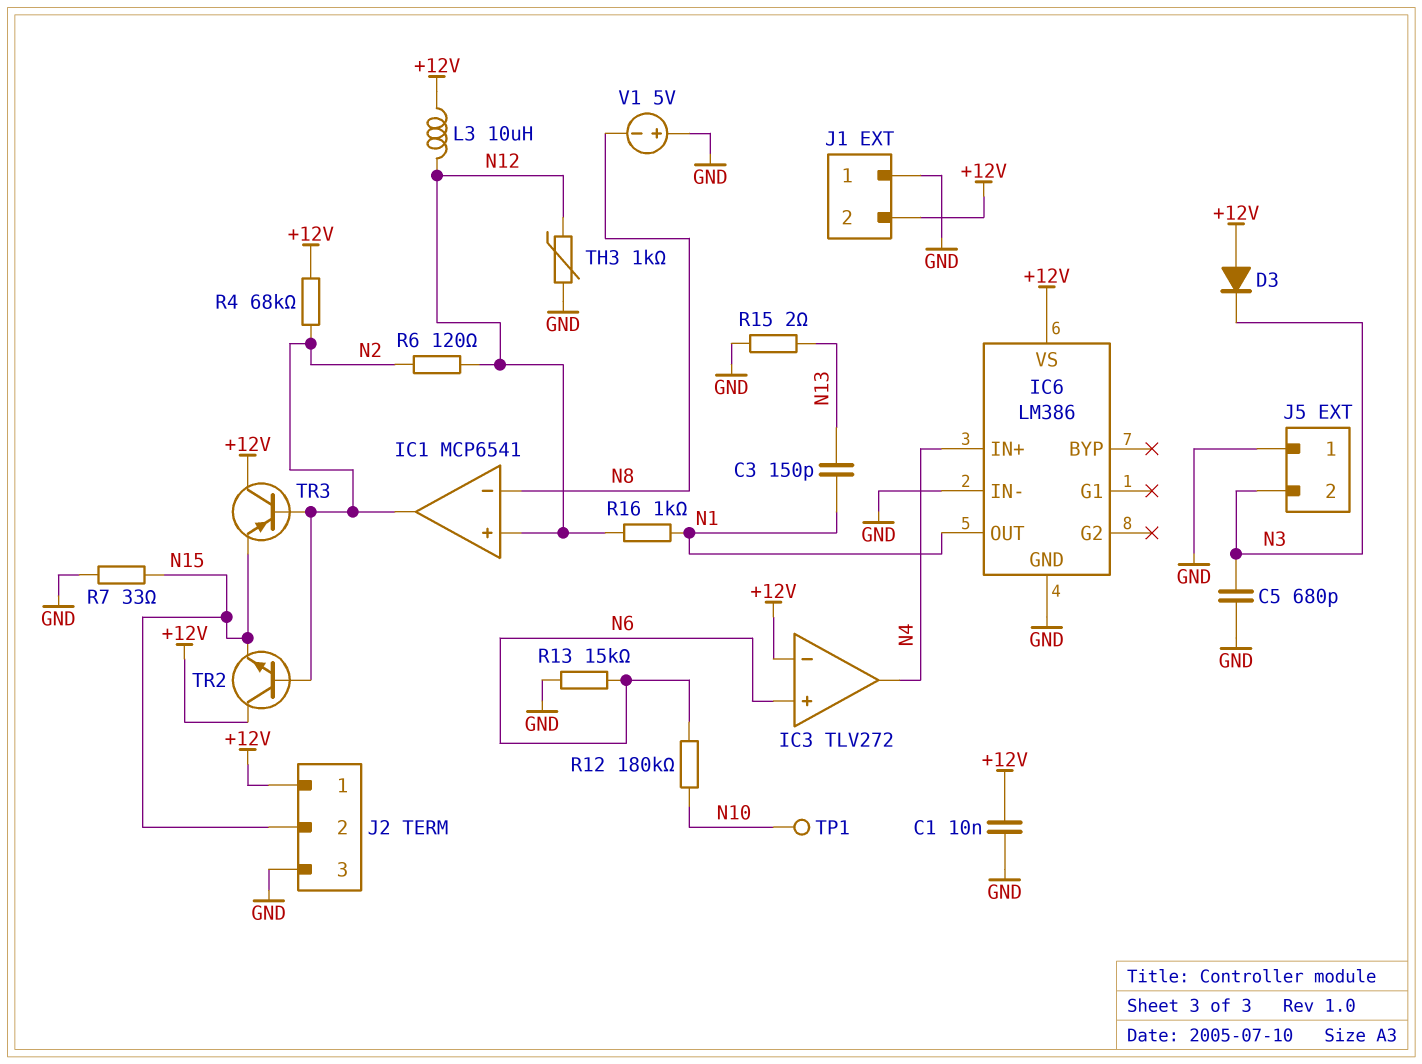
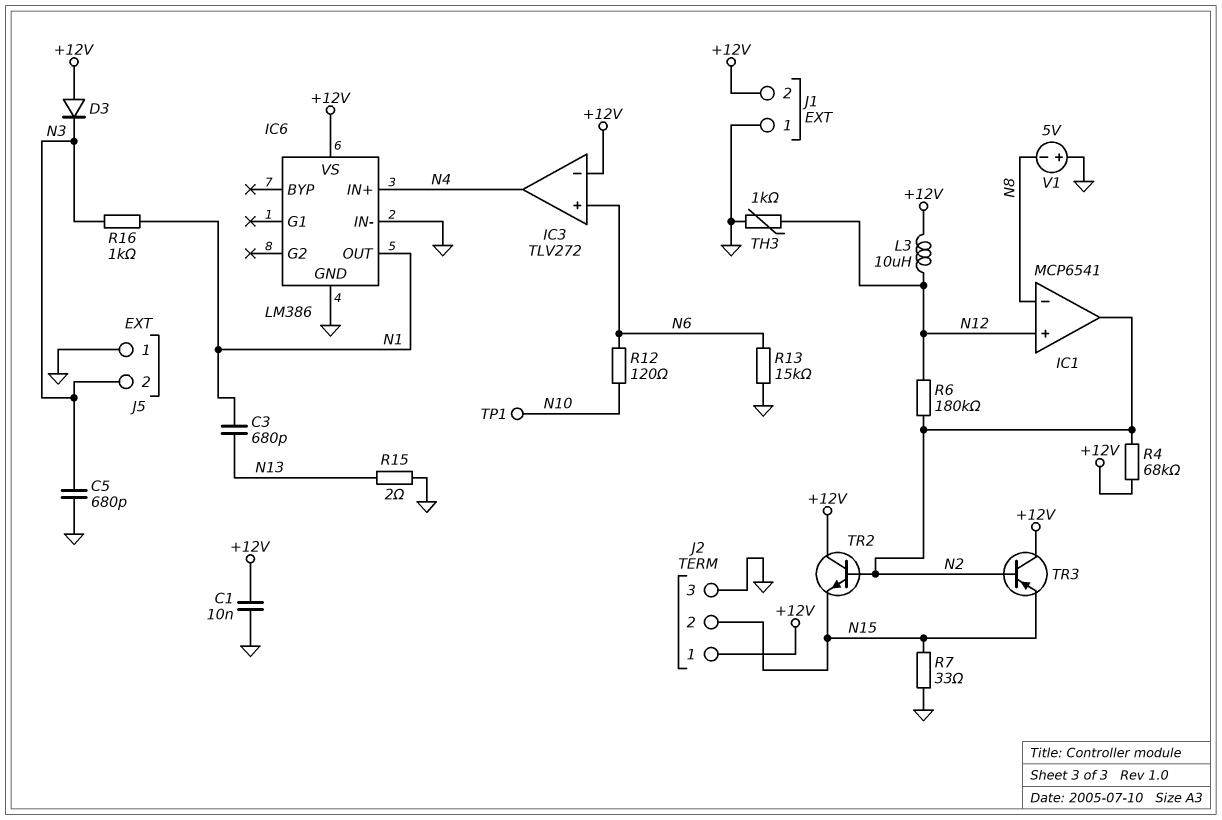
C3: 150pF (N1, N13) -> 680pF (N1, N13)
R6: 120 (N2, N12) -> 180k (N2, N12)
R12: 180k (N6, N10) -> 120 (N6, N10)
R16: 1k (N1, N12) -> 1k (N1, N3)

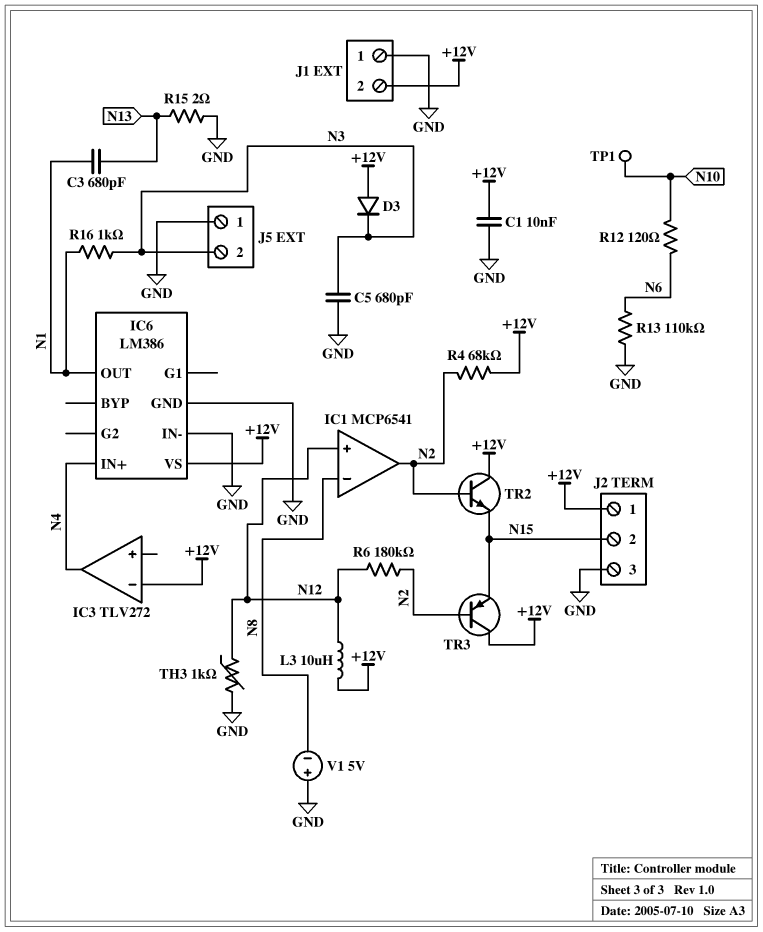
IC3 pin in+: N6 -> none
R7: 33 (GND, N15) -> none
R13: 15k (GND, N6) -> 110k (GND, N6)

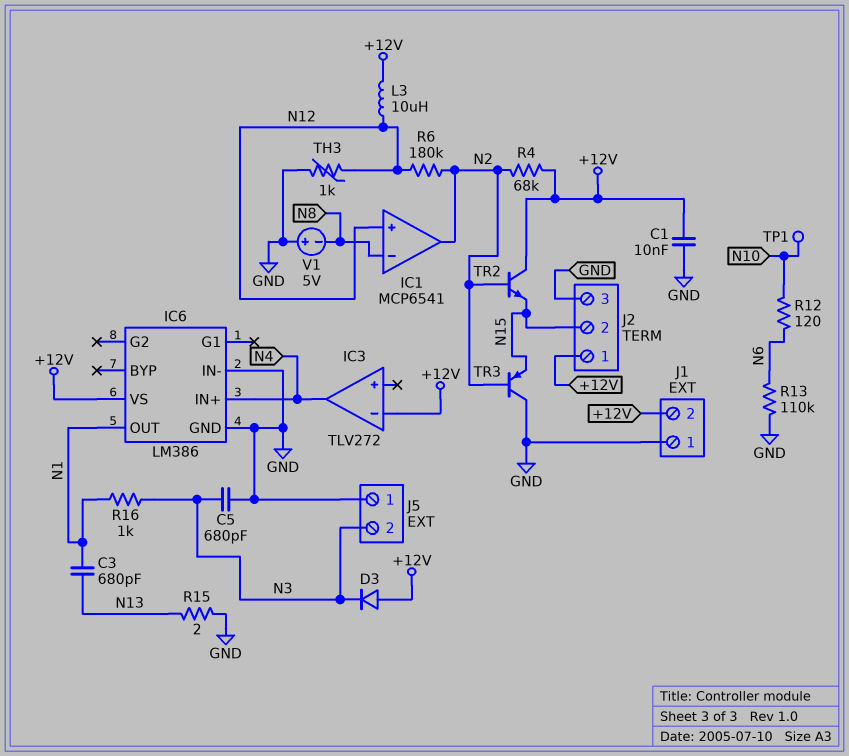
TR3: PNP (B N2, C +12V, E N15) -> PNP (B N2, C GND, E N15)

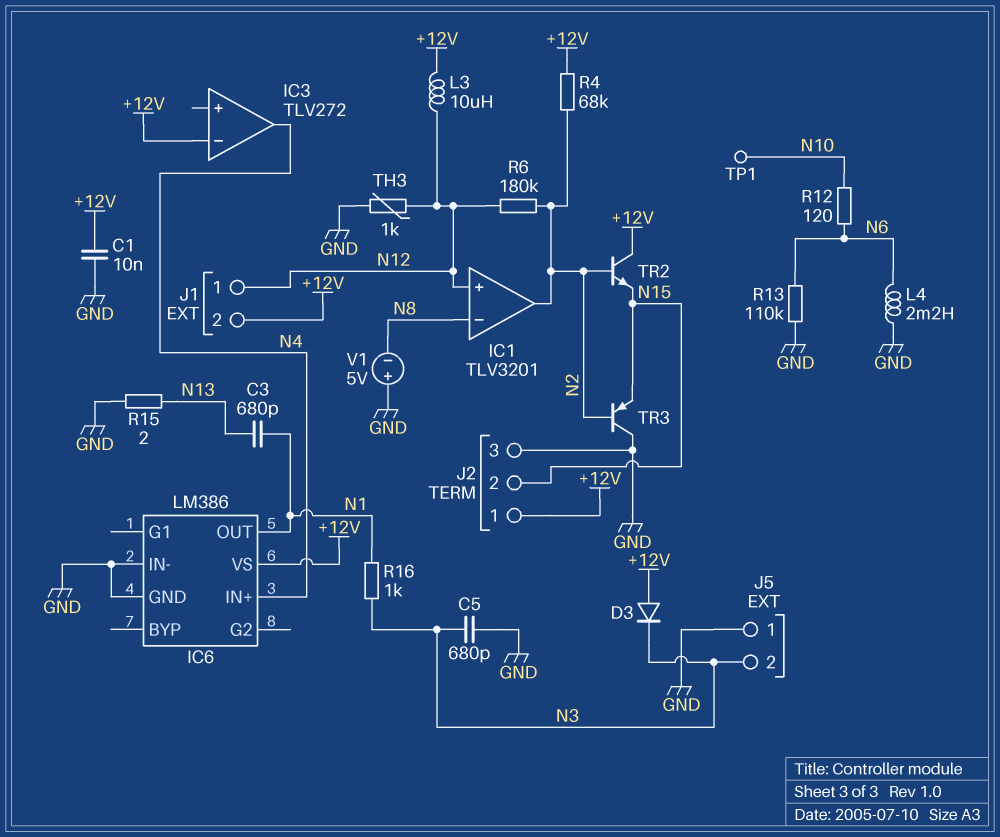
IC1: MCP6541 -> TLV3201
J1 pin 1: GND -> N12
L4: none -> 2.2mH (GND, N6)

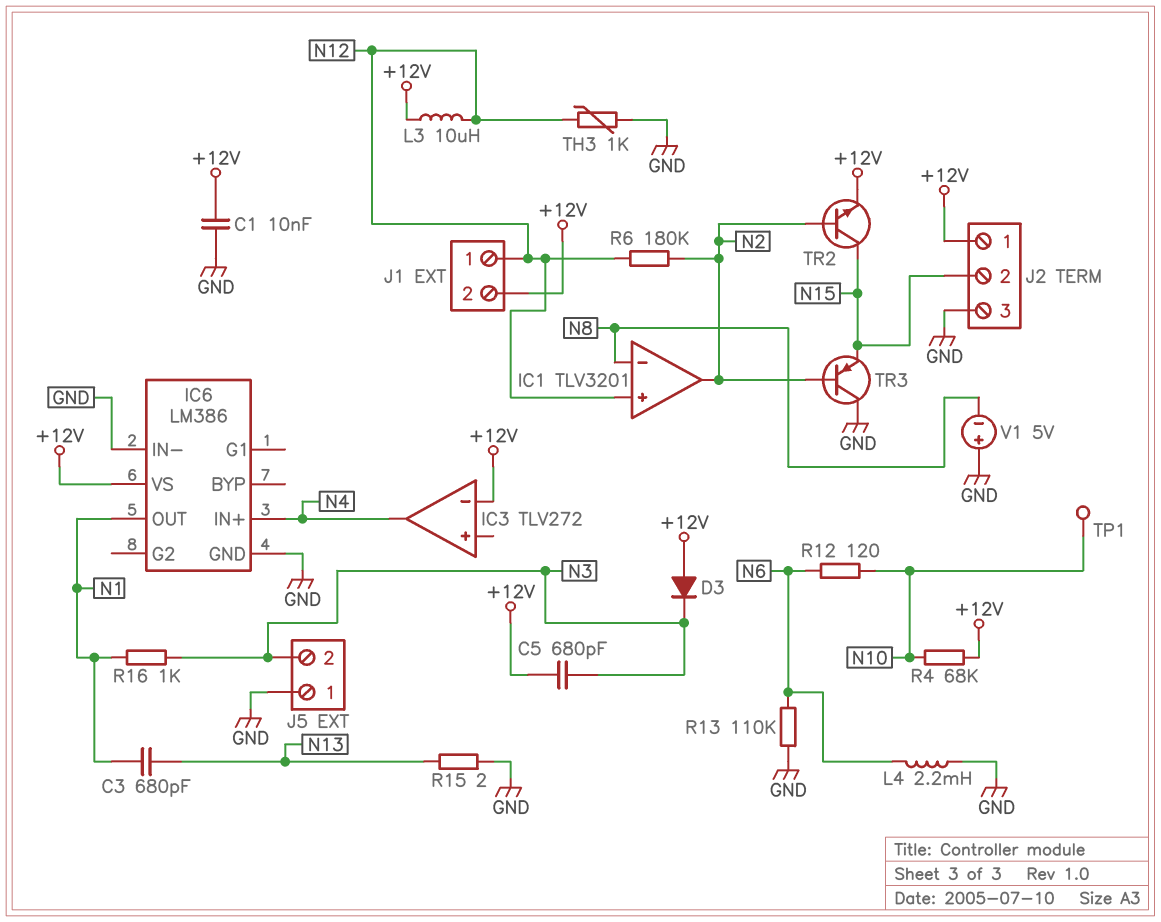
C5: 680pF (GND, N3) -> 680pF (+12V, N3)
R4: 68k (+12V, N2) -> 68k (+12V, N10)
TR2: NPN (B N2, C +12V, E N15) -> NPN (B N2, C N15, E +12V)

